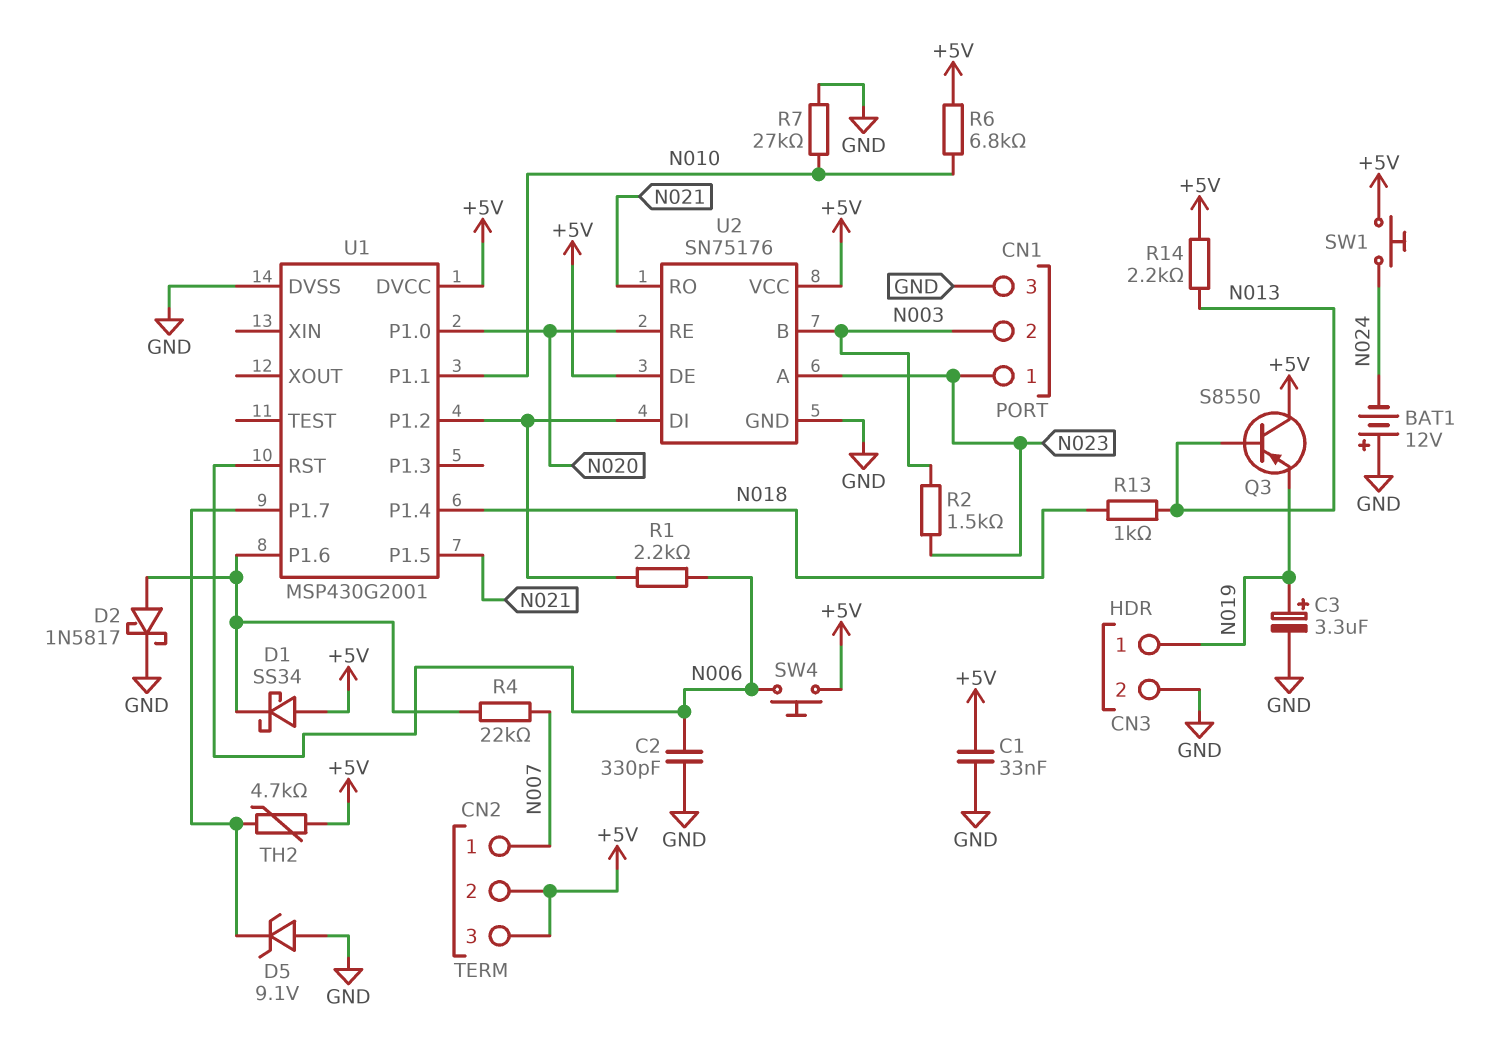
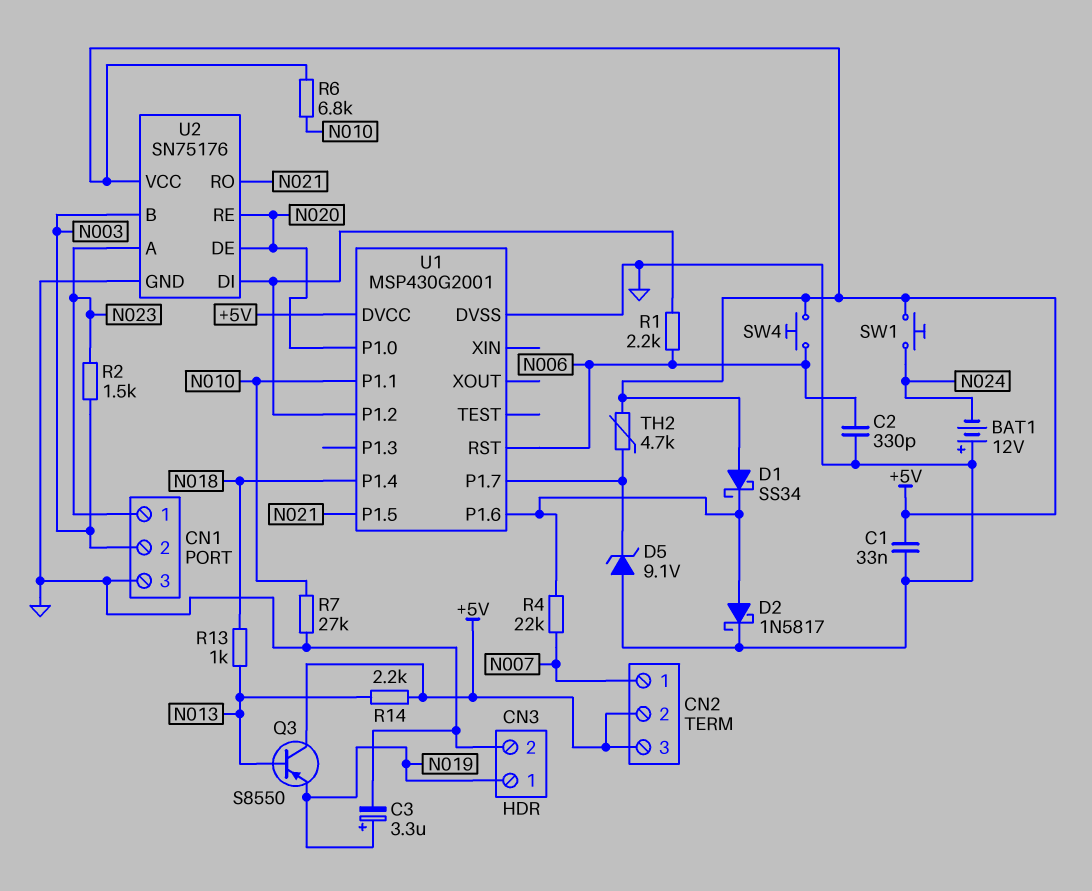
U2 pin DE: +5V -> N020

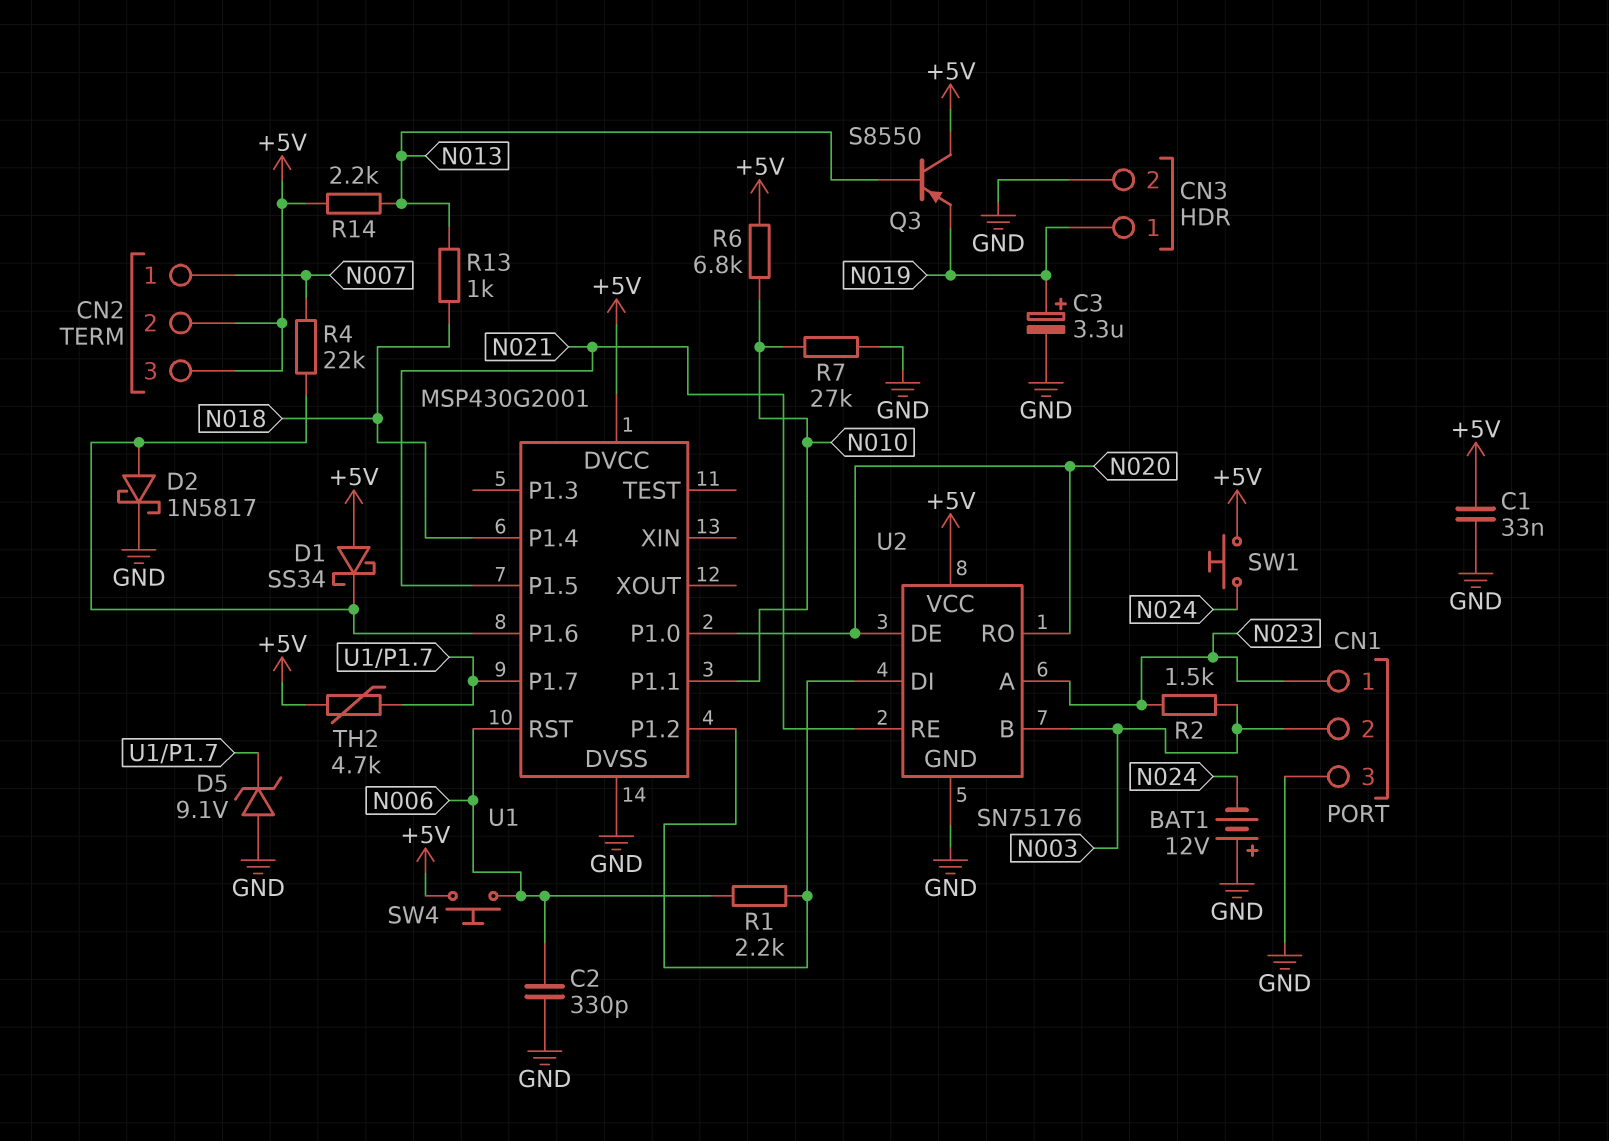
U2 pin RE: N020 -> N021
U2 pin RO: N021 -> N020

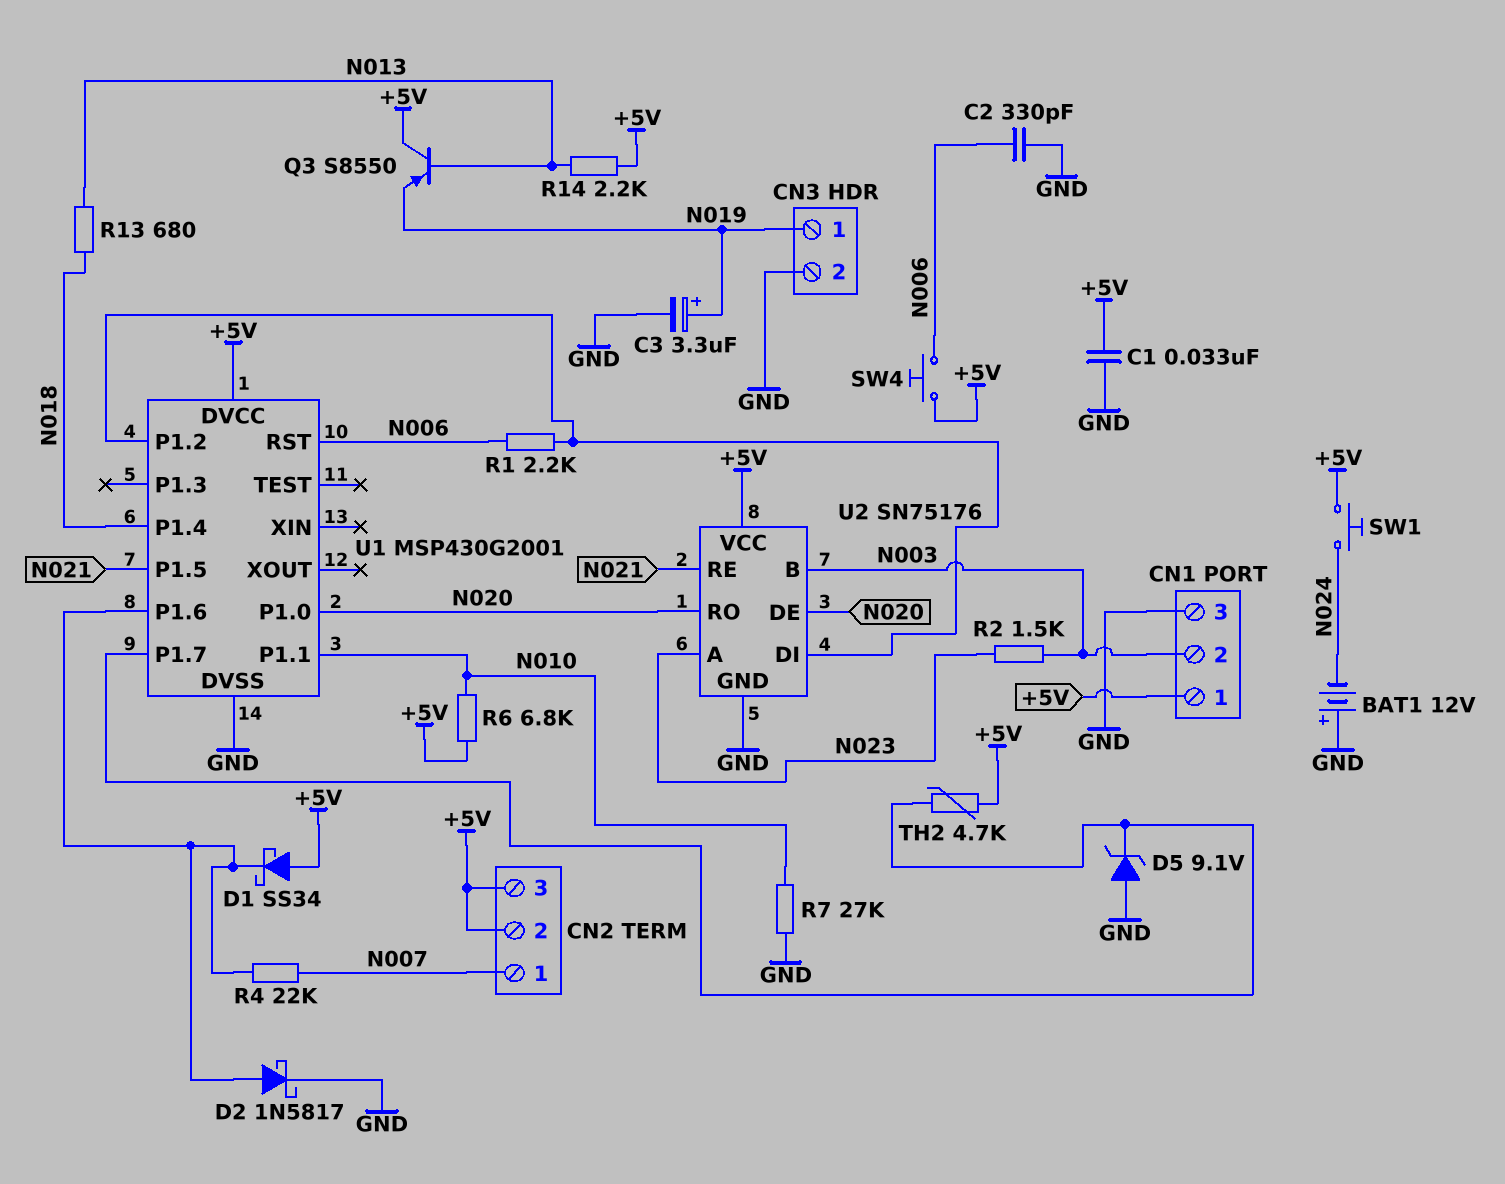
CN1 pin 1: N023 -> +5V
R13: 1k (N013, N018) -> 680 (N013, N018)

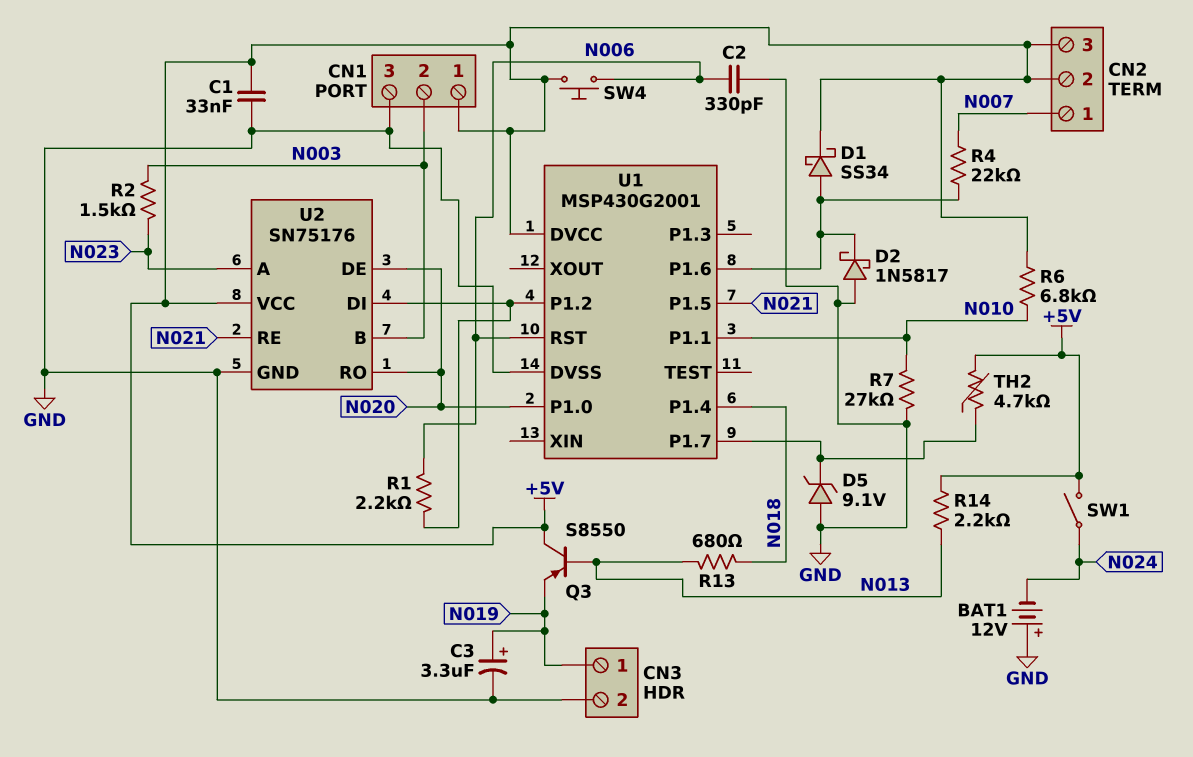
D1: schottky SS34 (A +5V, K U1/P1.6) -> schottky SS34 (A U1/P1.6, K +5V)
D2: schottky 1N5817 (A U1/P1.6, K GND) -> schottky 1N5817 (A GND, K U1/P1.6)
SW1: button (+5V, N024) -> switch (+5V, N024)

